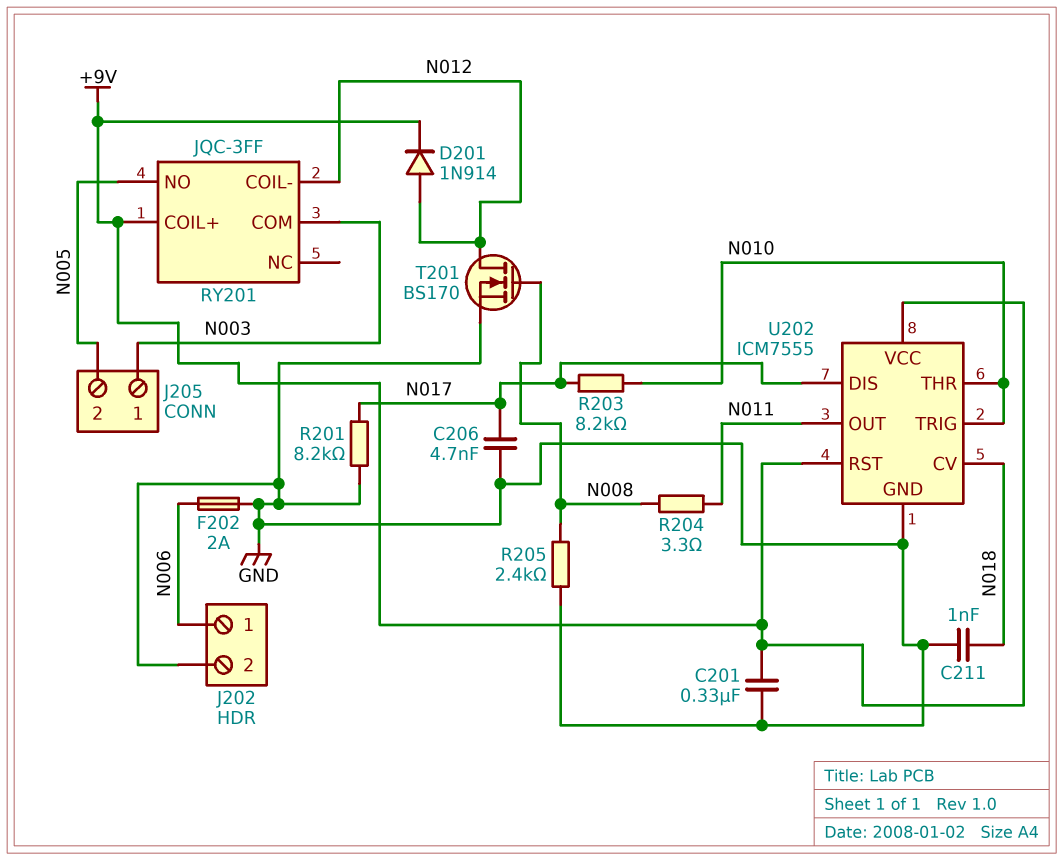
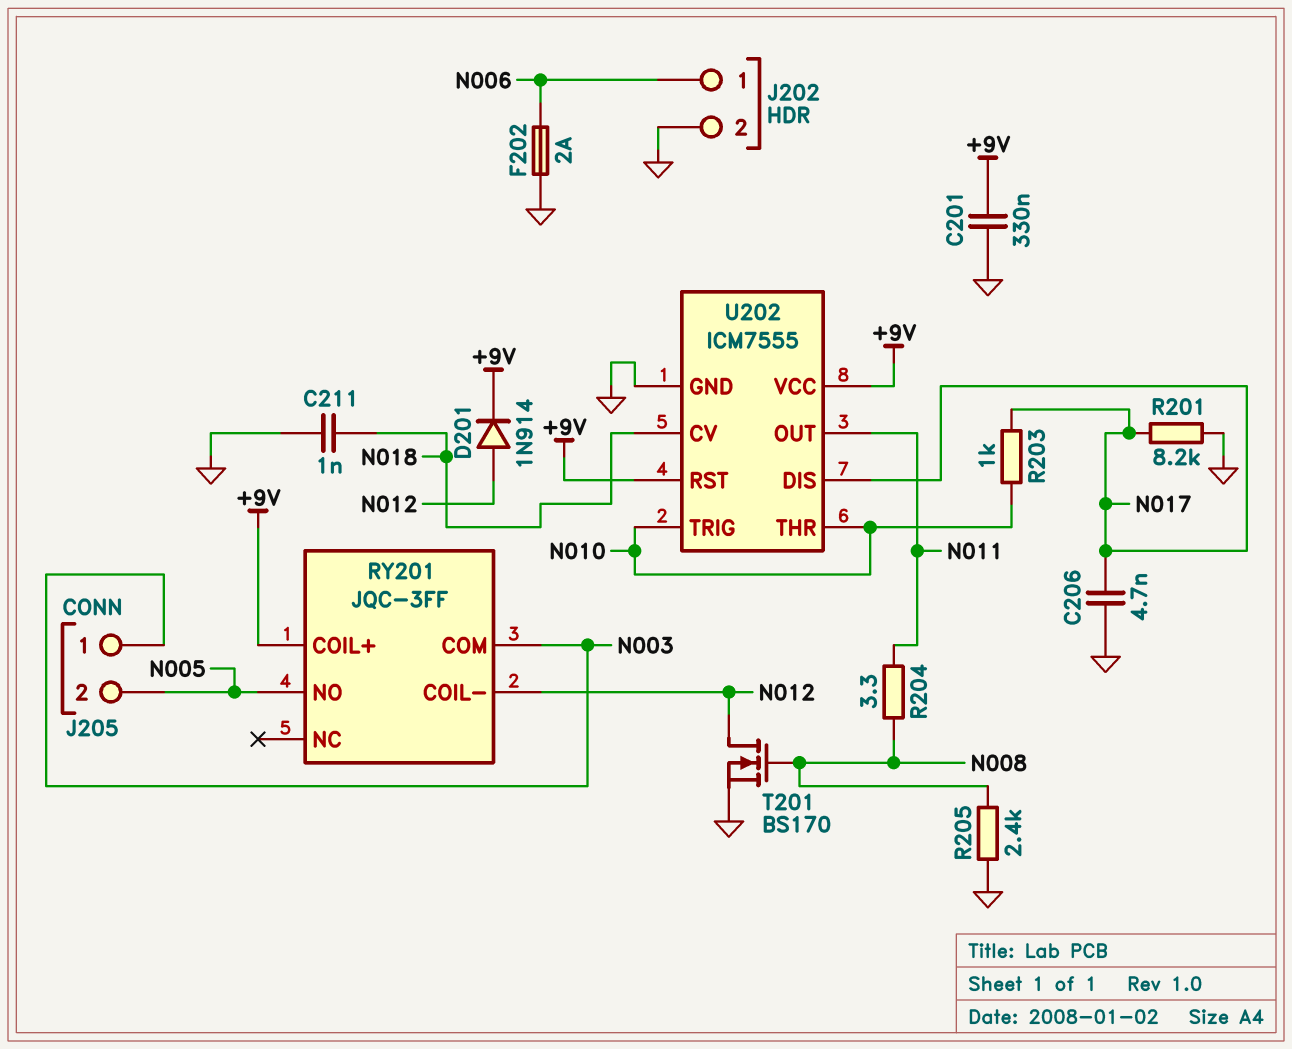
R203: 8.2k (N010, N017) -> 1k (N010, N017)

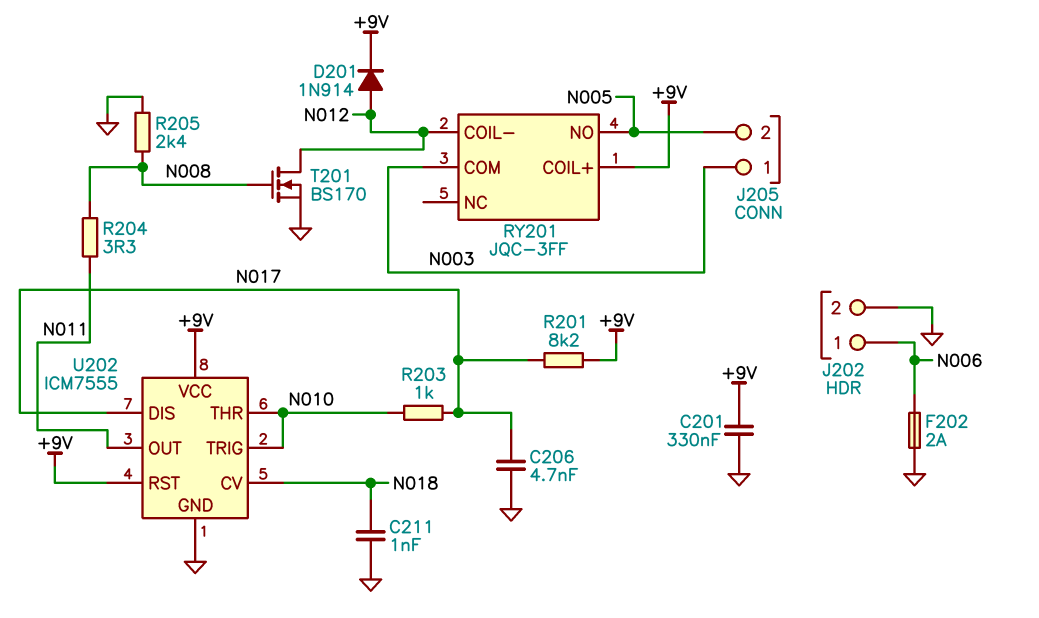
R201: 8.2k (GND, N017) -> 8.2k (+9V, N017)

